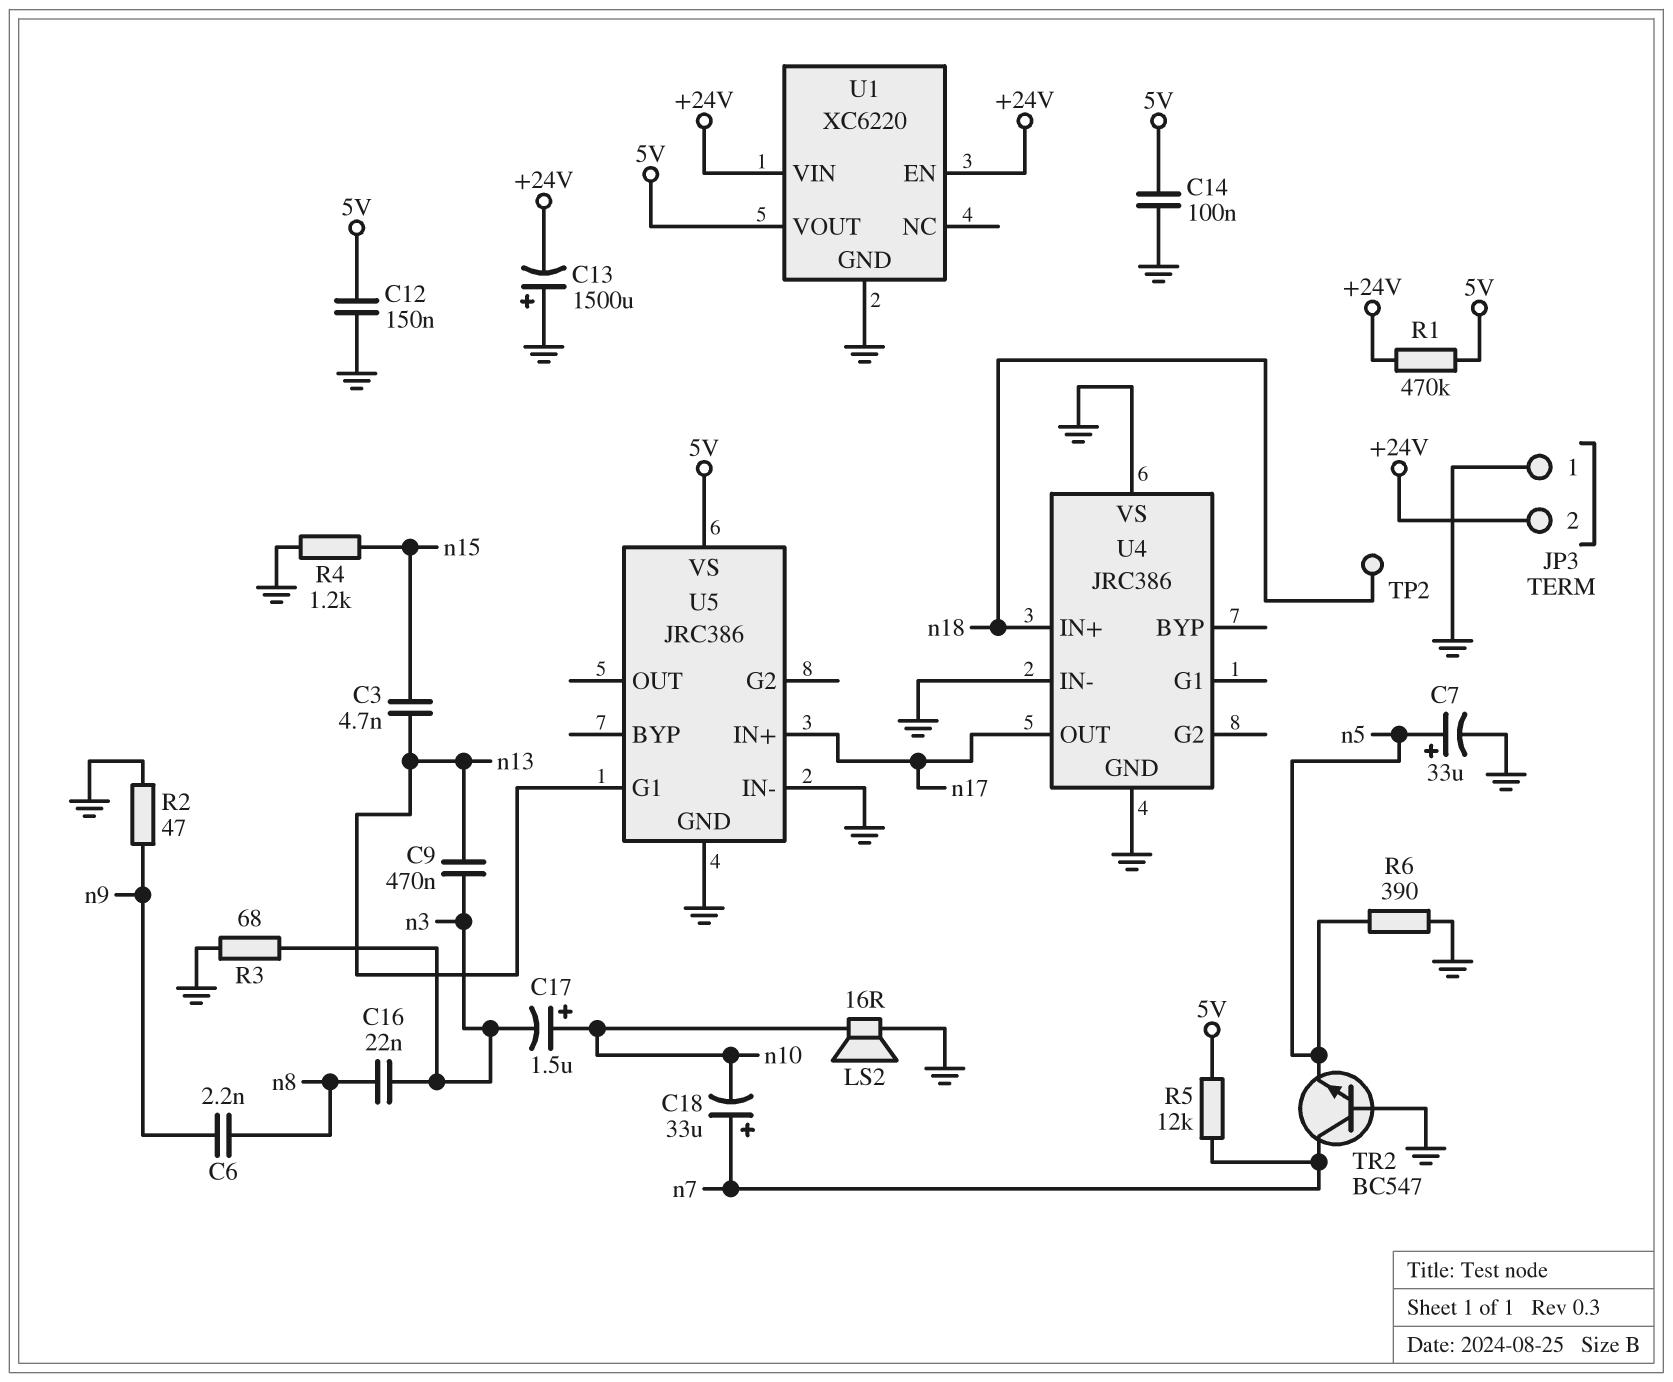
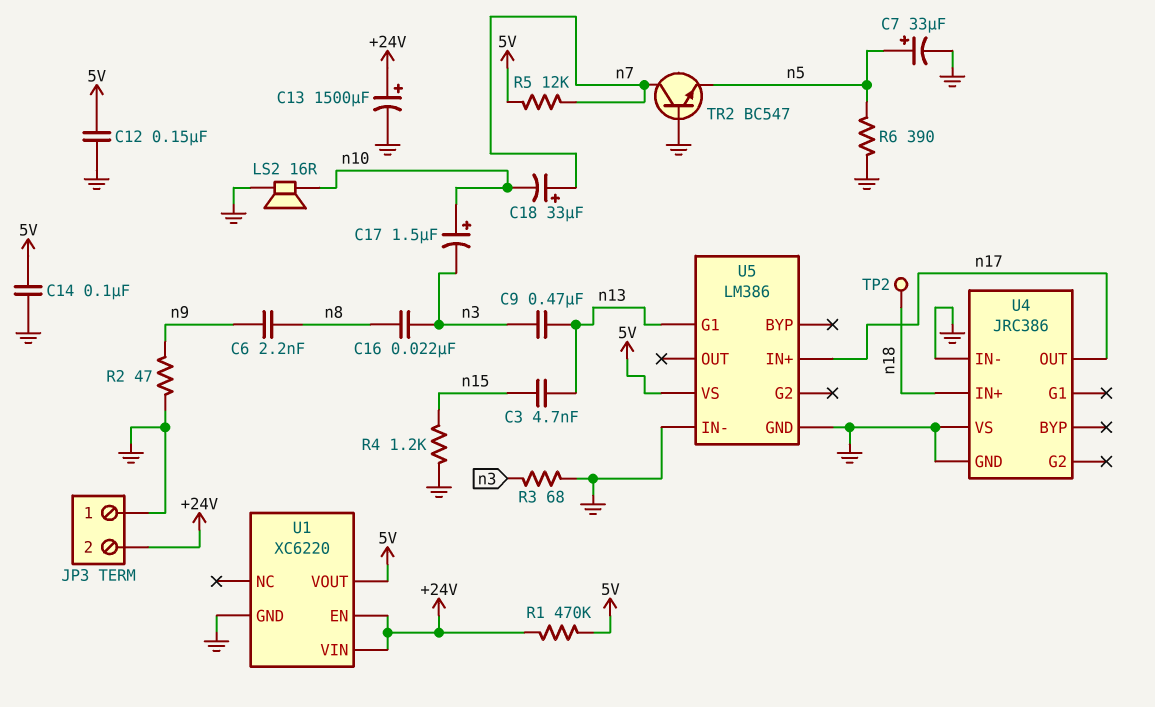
C13: 1500uF (plus GND, minus +24V) -> 1500uF (plus +24V, minus GND)
U5: JRC386 -> LM386

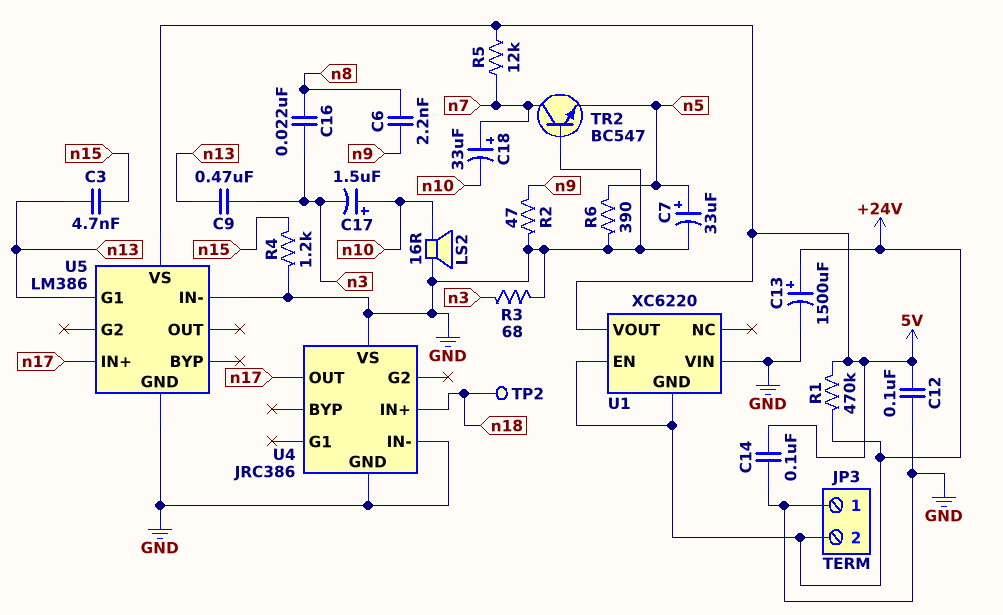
C12: 150nF (5V, GND) -> 100nF (5V, GND)
U1 pin GND: GND -> +24V
U1 pin VIN: +24V -> GND

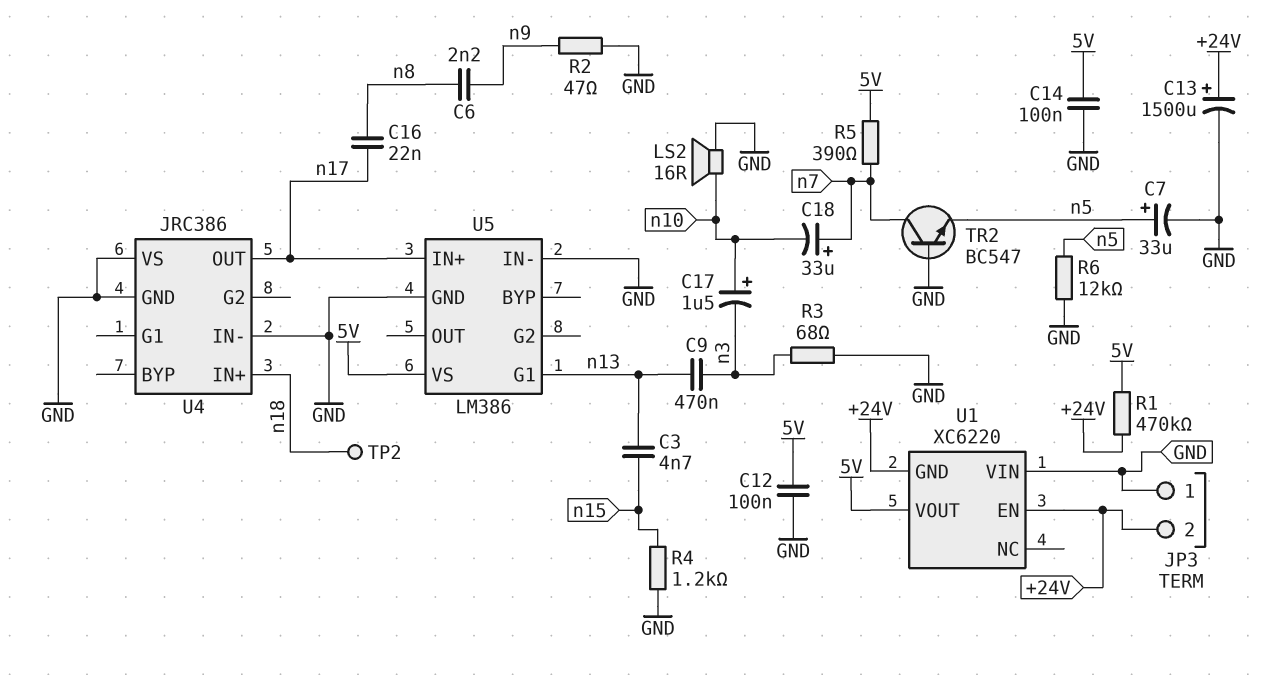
C16: 22nF (n3, n8) -> 22nF (n8, n17)
R5: 12k (5V, n7) -> 390 (5V, n7)
R6: 390 (GND, n5) -> 12k (GND, n5)

